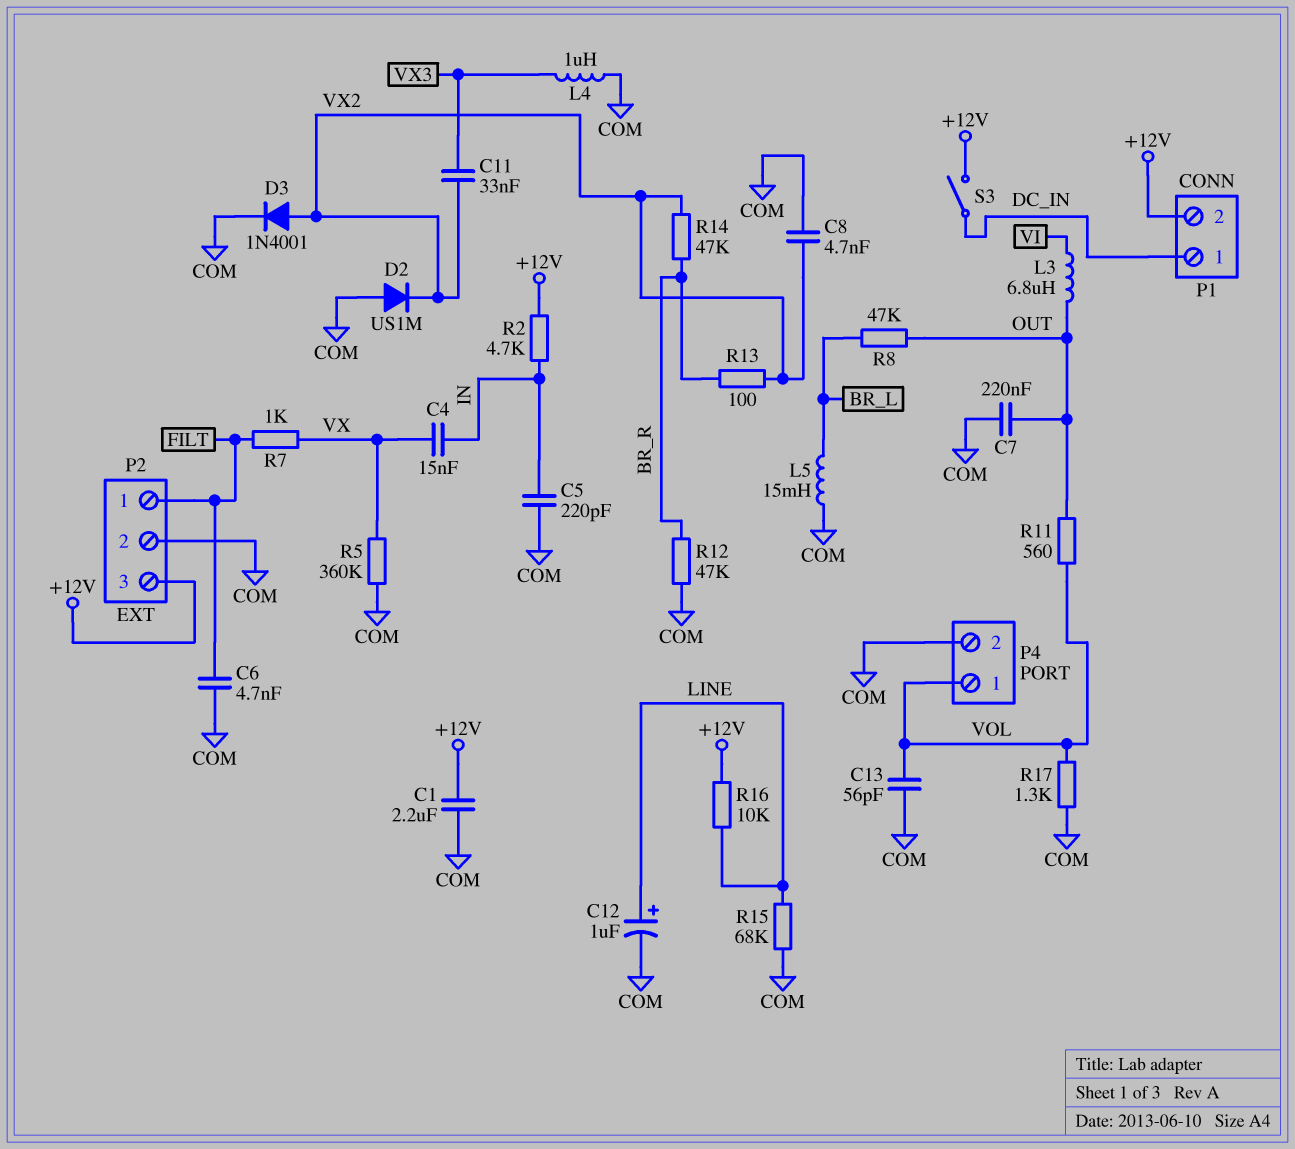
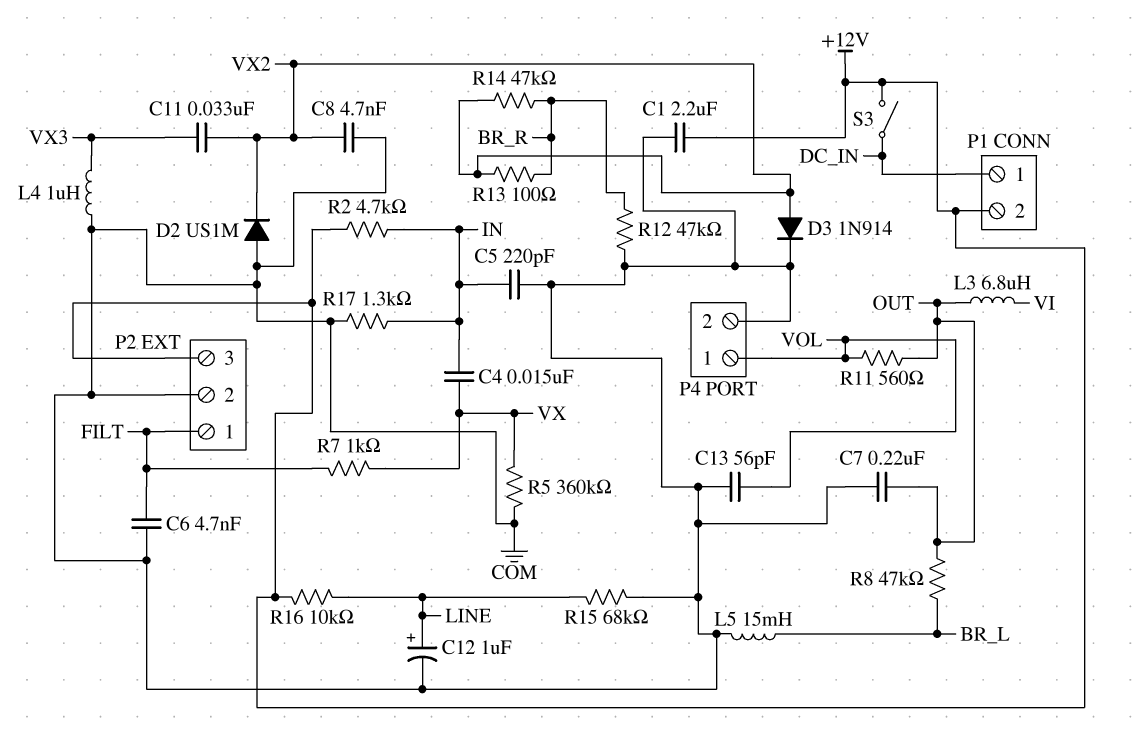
D3: diode 1N4001 (A VX2, K COM) -> diode 1N914 (A VX2, K COM)
R17: 1.3k (COM, VOL) -> 1.3k (COM, IN)

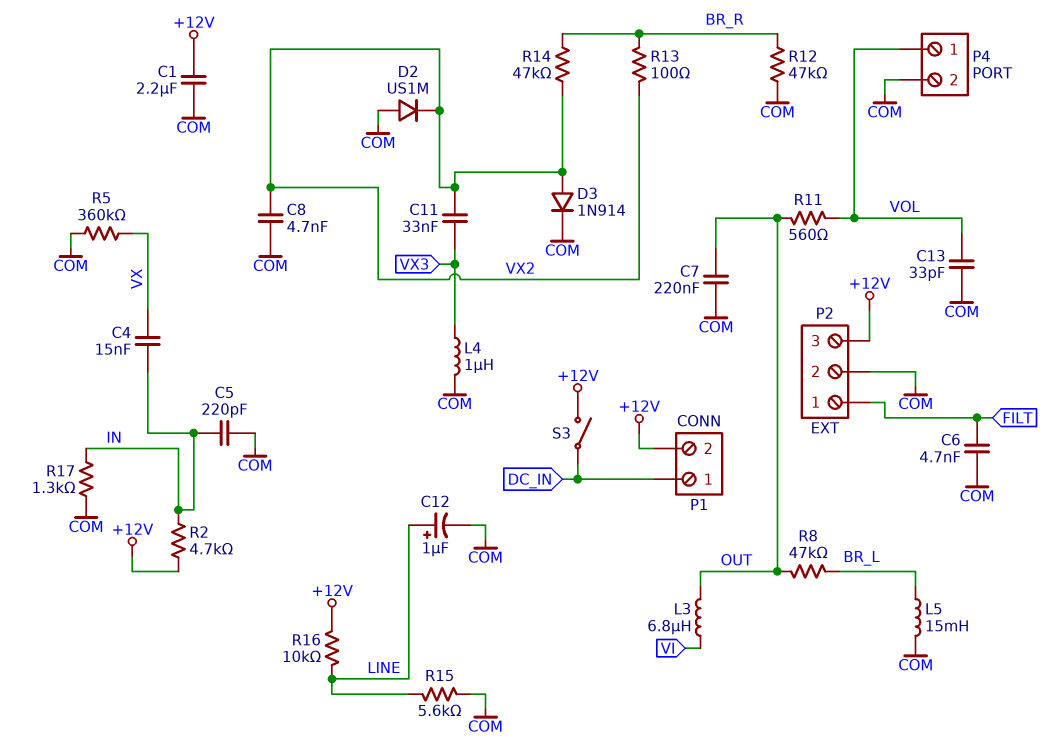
C13: 56pF (COM, VOL) -> 33pF (COM, VOL)
R7: 1k (FILT, VX) -> none
R15: 68k (COM, LINE) -> 5.6k (COM, LINE)

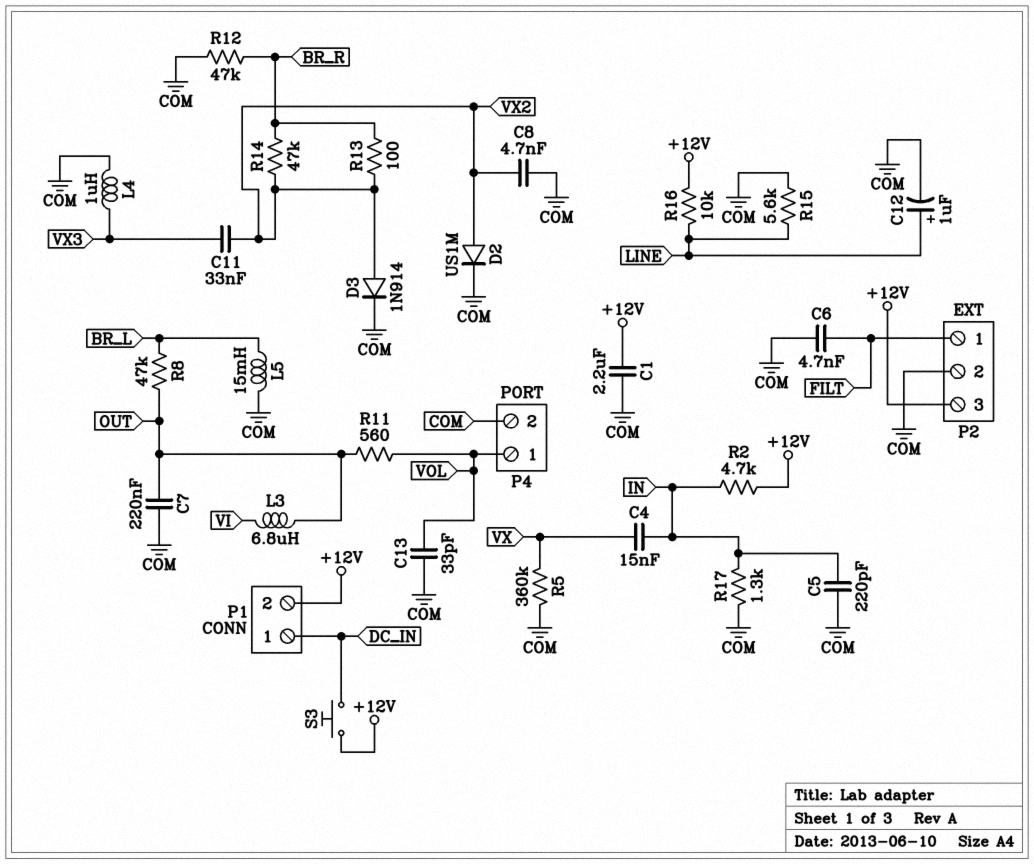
D2: diode US1M (A COM, K VX2) -> diode US1M (A VX2, K COM)
S3: switch (+12V, DC_IN) -> button (+12V, DC_IN)

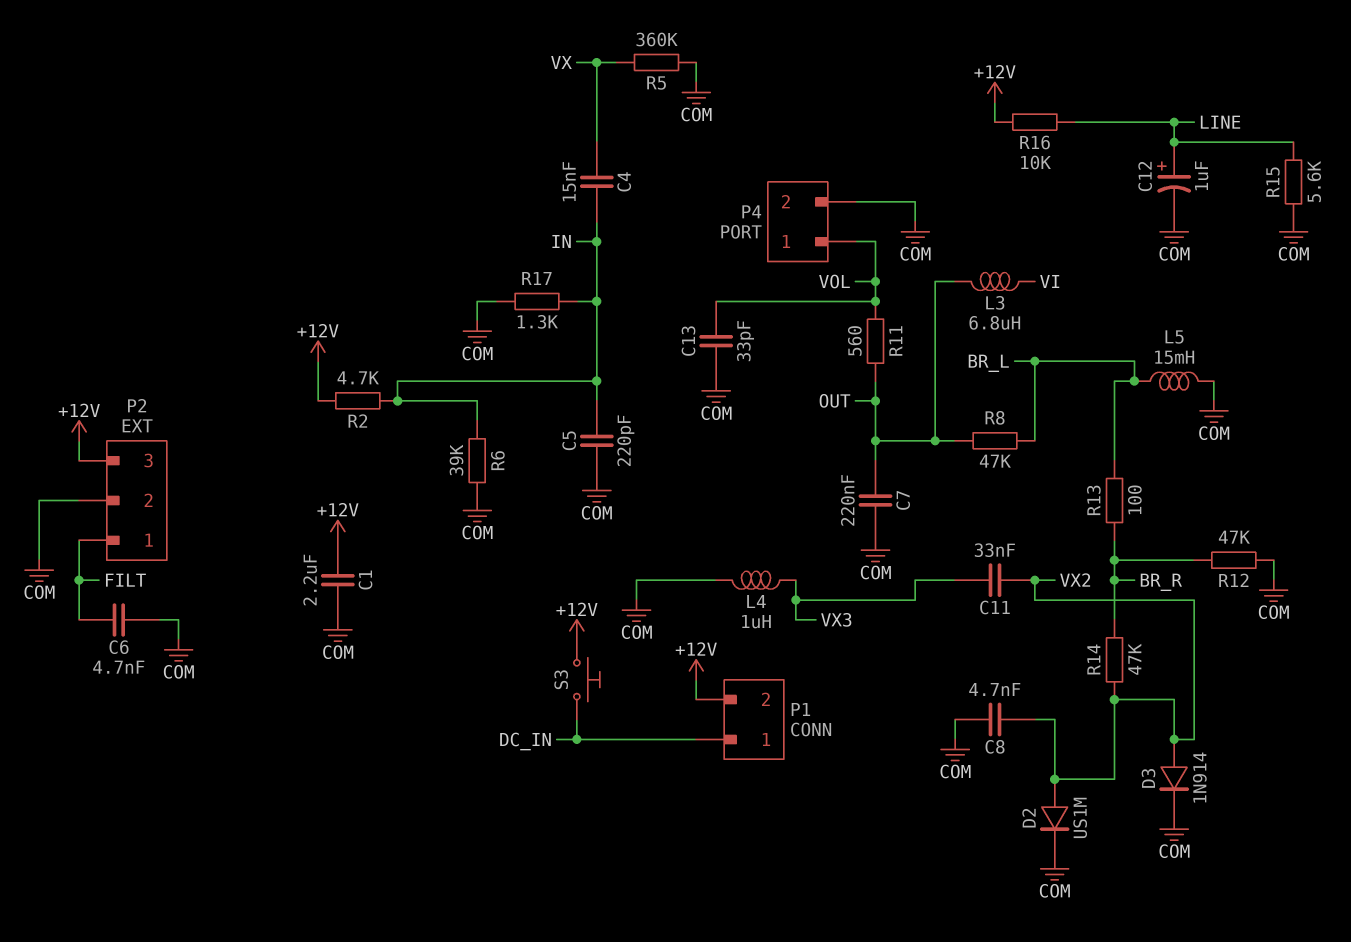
R6: none -> 39k (COM, IN)
R13: 100 (BR_R, VX2) -> 100 (BR_L, BR_R)

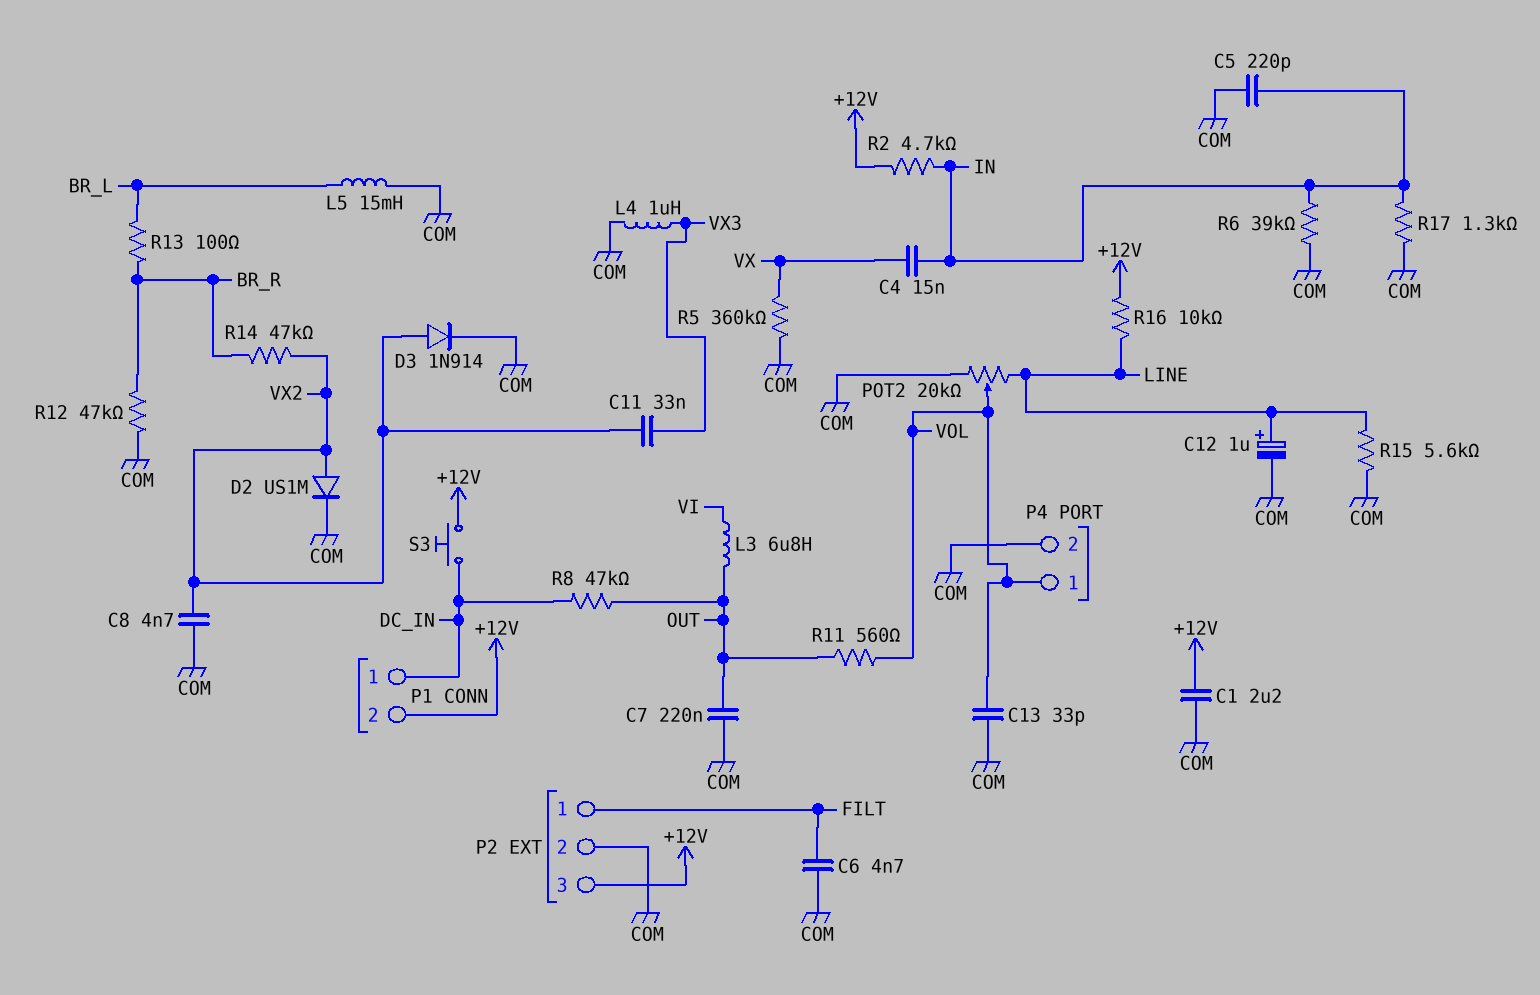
POT2: none -> 20k (COM, LINE, wiper VOL)
R8: 47k (BR_L, OUT) -> 47k (DC_IN, OUT)

